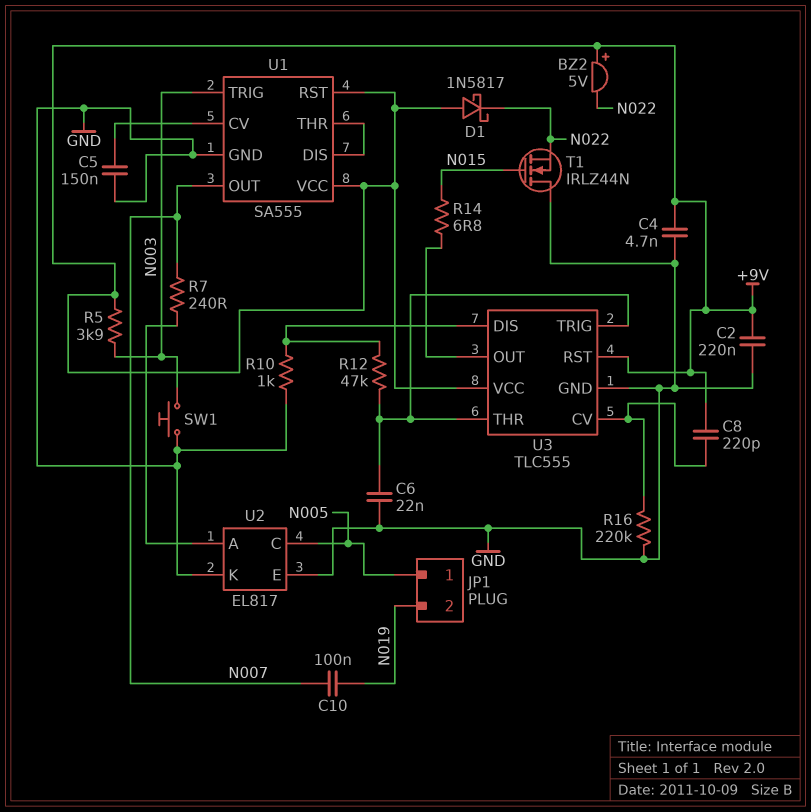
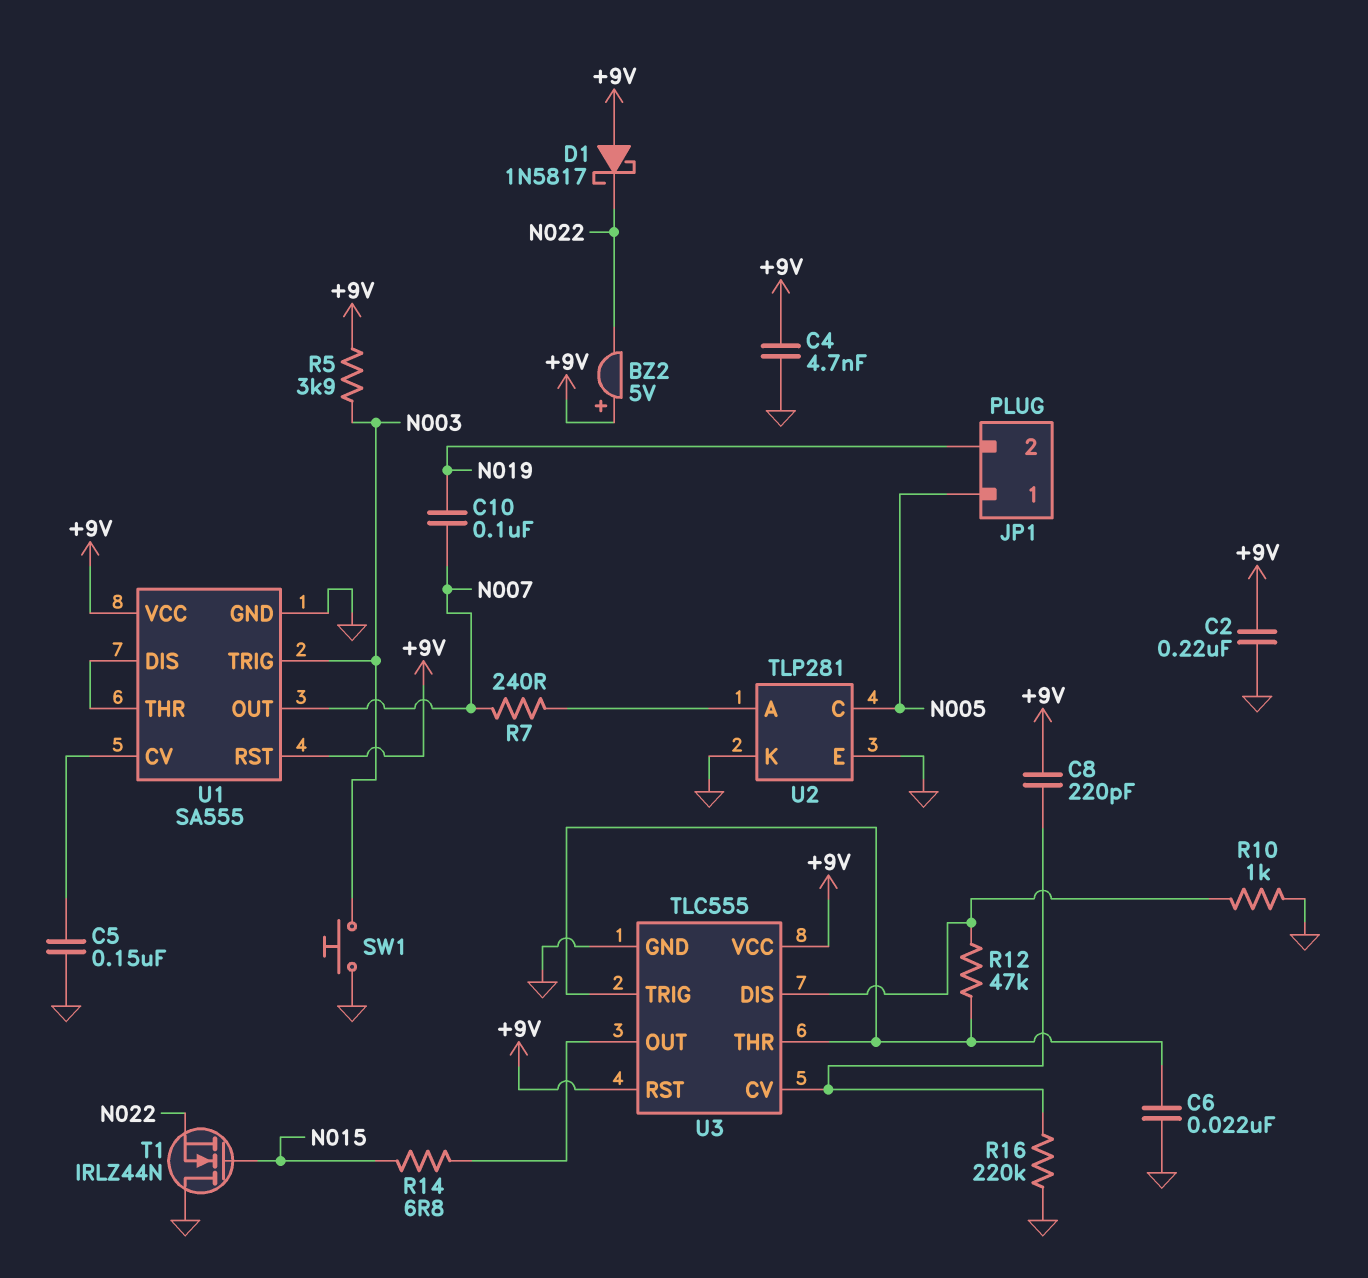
U2: EL817 -> TLP281

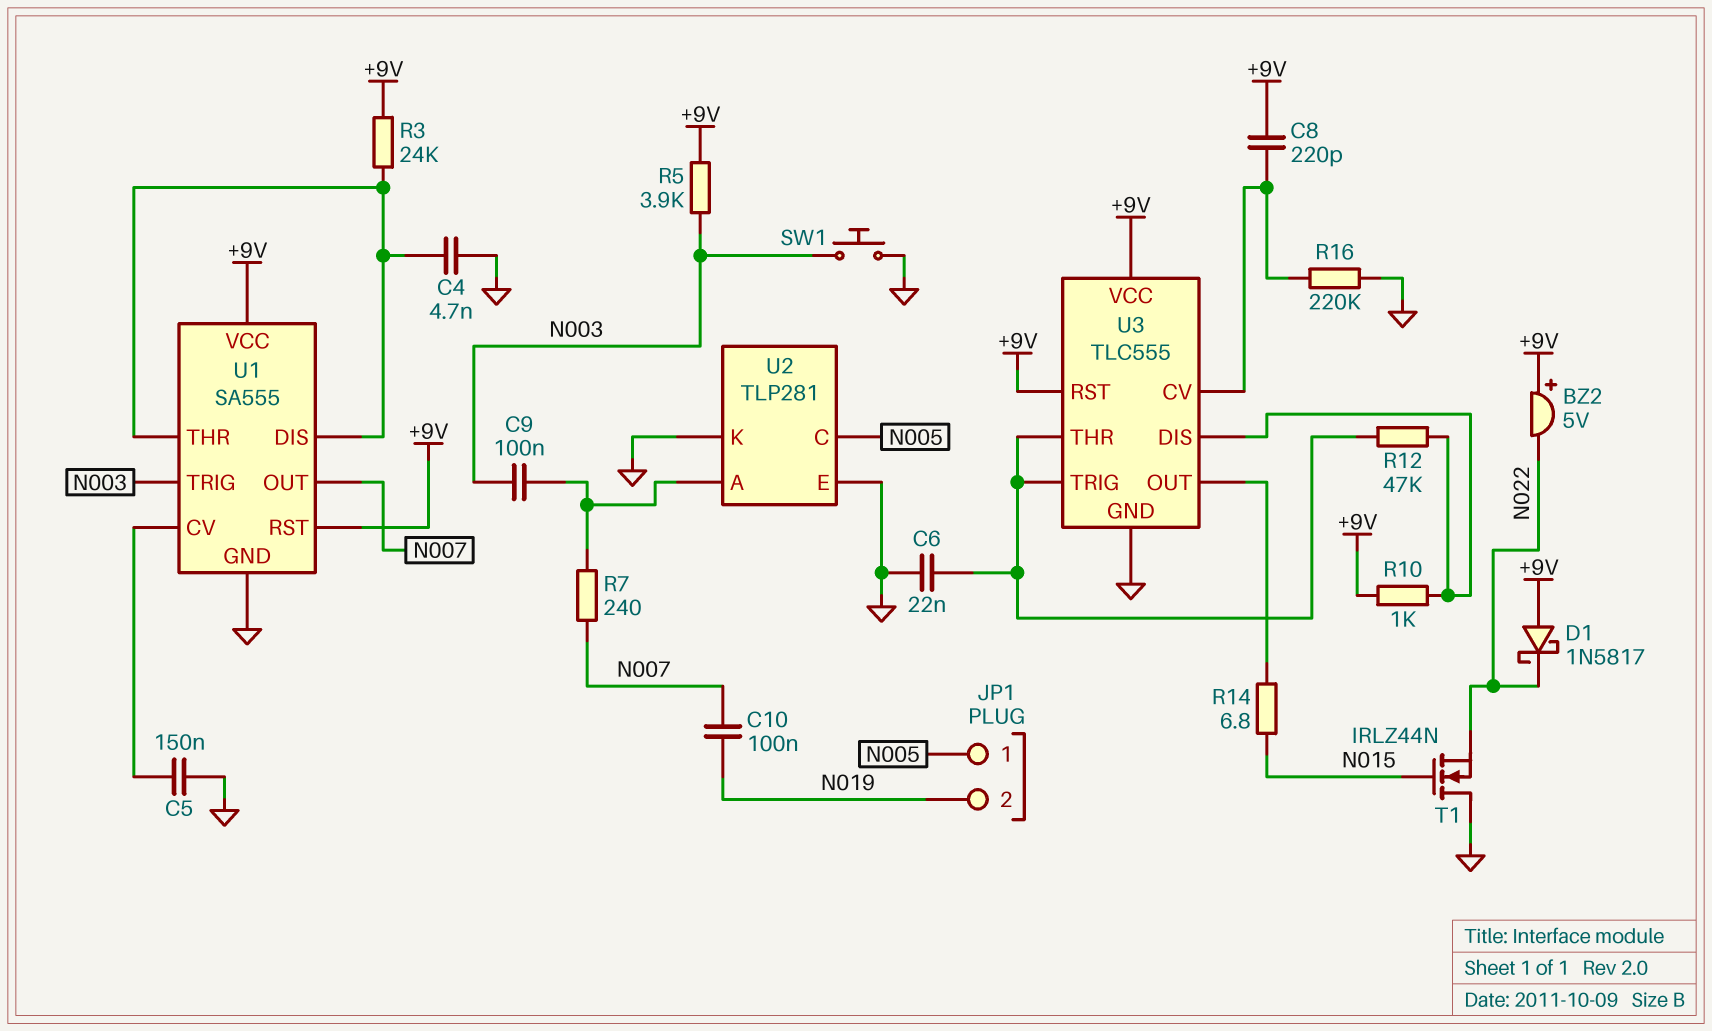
C2: 220nF (+9V, GND) -> none
C4: 4.7nF (+9V, GND) -> 4.7nF (GND, U1/DIS)
C9: none -> 100nF (N003, U2/A)
R3: none -> 24k (+9V, U1/DIS)
R10: 1k (GND, U3/DIS) -> 1k (+9V, U3/DIS)

